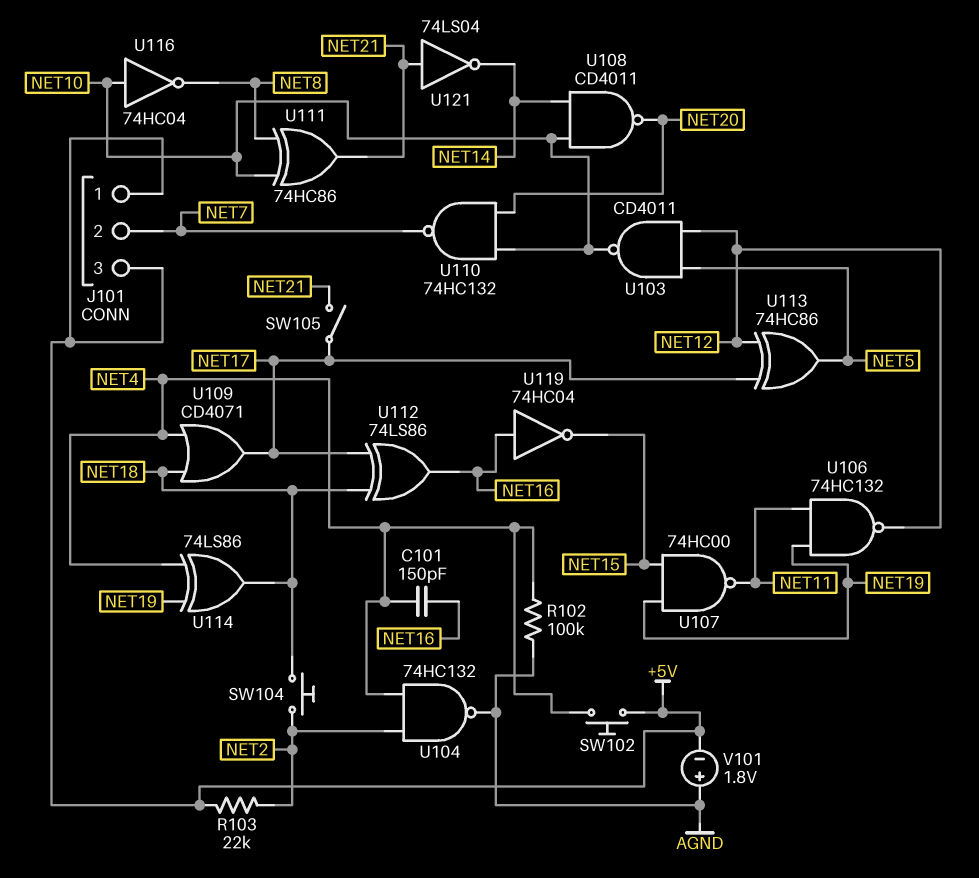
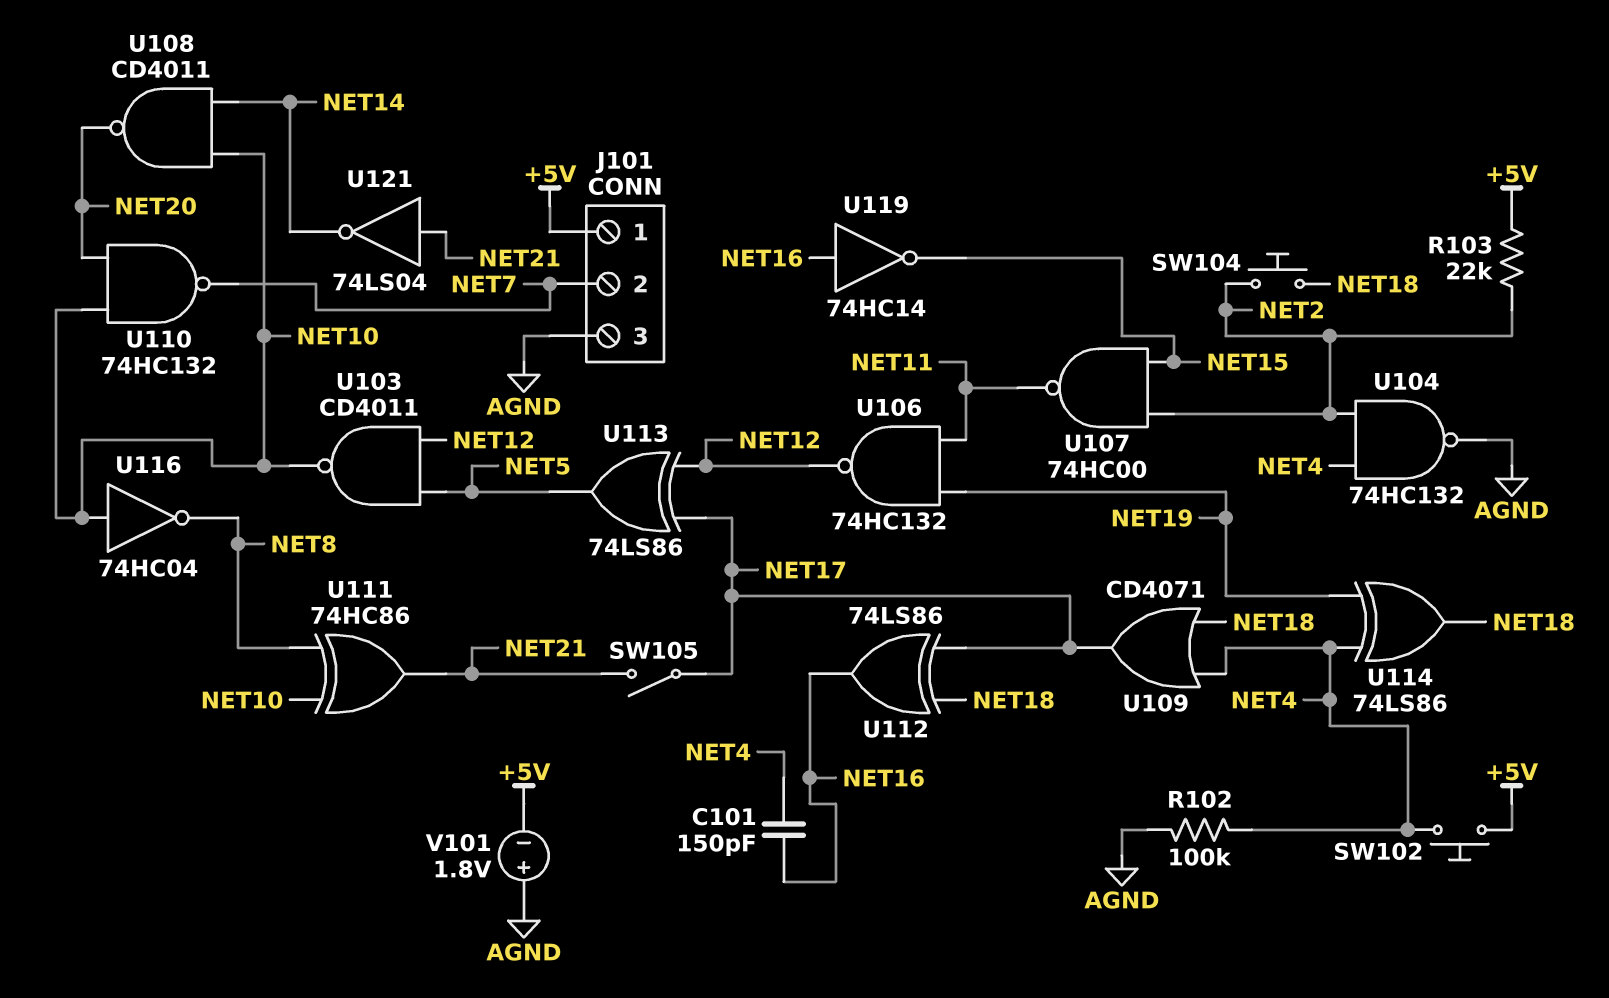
J101 pin 3: +5V -> AGND
U107: NAND 74HC00 (in NET15, in NET19, out NET11) -> NAND 74HC00 (in NET2, in NET15, out NET11)
U113: XOR 74HC86 (in NET12, in NET17, out NET5) -> XOR 74LS86 (in NET12, in NET17, out NET5)
U119: NOT 74HC04 (in NET16, out NET15) -> NOT 74HC14 (in NET16, out NET15)

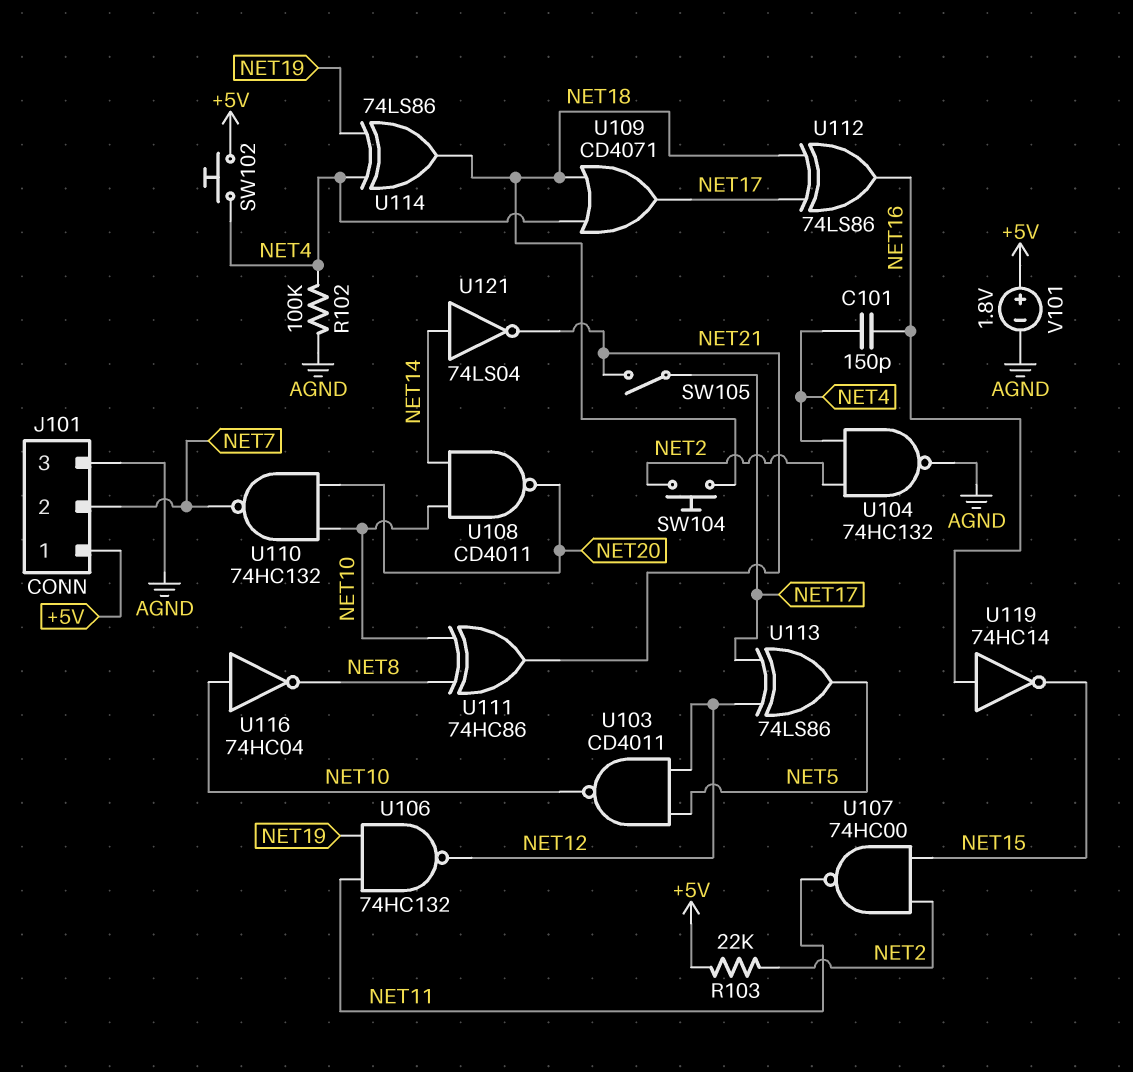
U121: NOT 74LS04 (in NET21, out NET14) -> NOT 74LS04 (in NET14, out NET21)
V101: 1.8V (plus AGND, minus +5V) -> 1.8V (plus +5V, minus AGND)

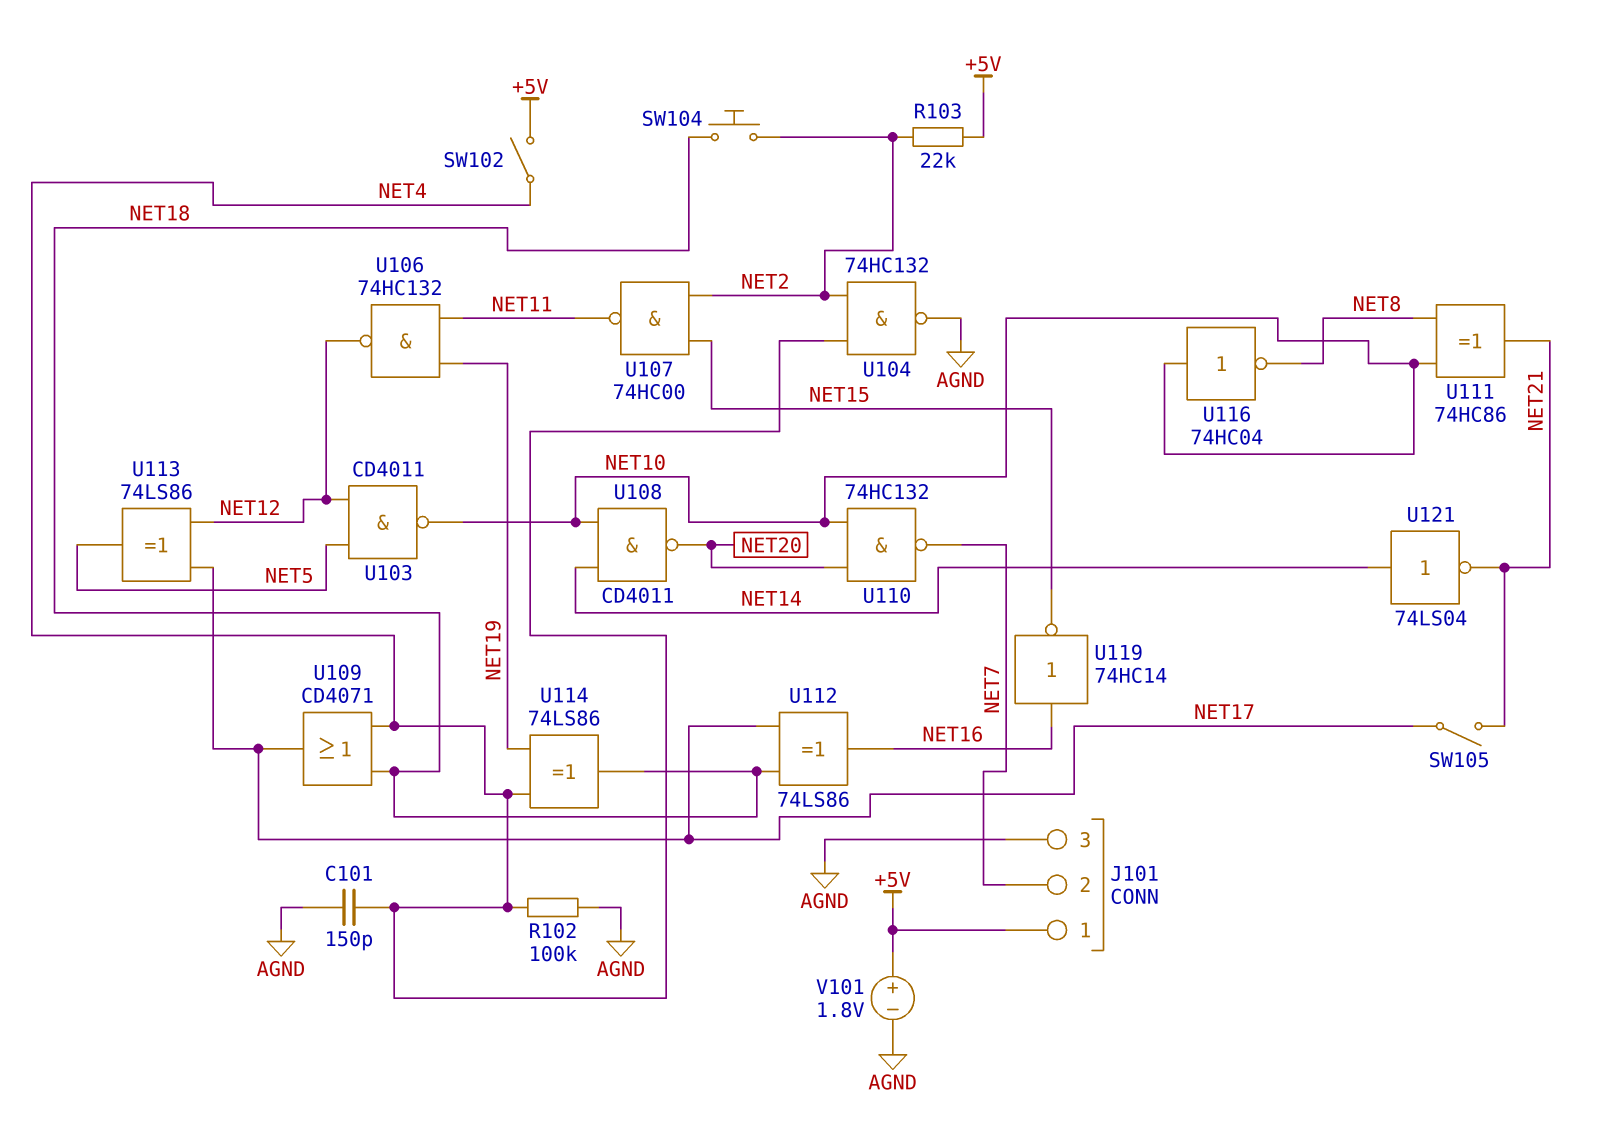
C101: 150pF (NET4, NET16) -> 150pF (AGND, NET4)
SW102: button (+5V, NET4) -> switch (+5V, NET4)

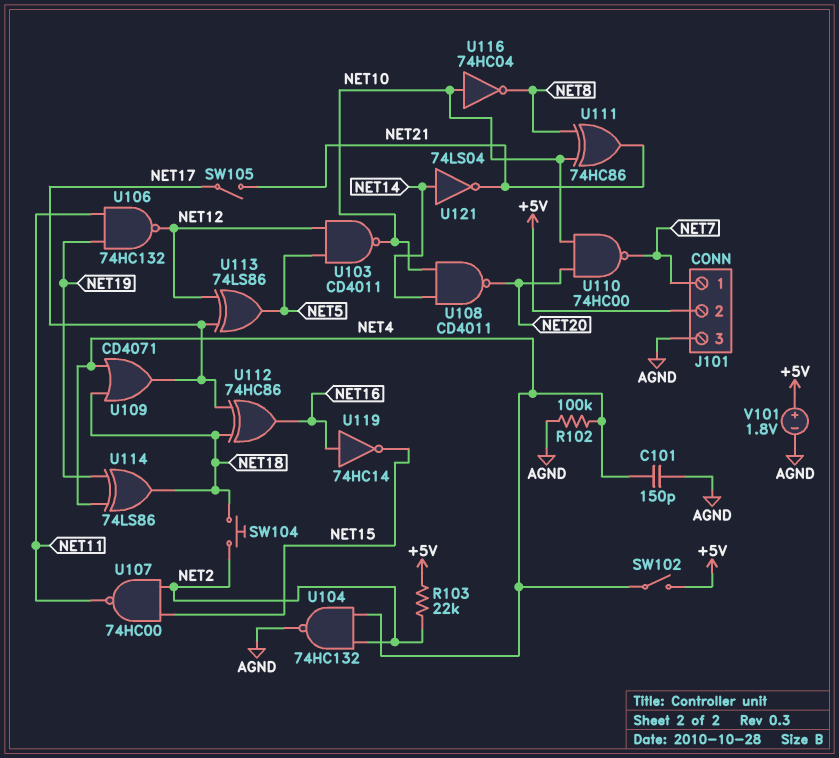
J101 pin 1: +5V -> NET7
J101 pin 2: NET7 -> +5V
U110: NAND 74HC132 (in NET10, in NET20, out NET7) -> NAND 74HC00 (in NET10, in NET20, out NET7)
U112: XOR 74LS86 (in NET17, in NET18, out NET16) -> XOR 74HC86 (in NET17, in NET18, out NET16)

